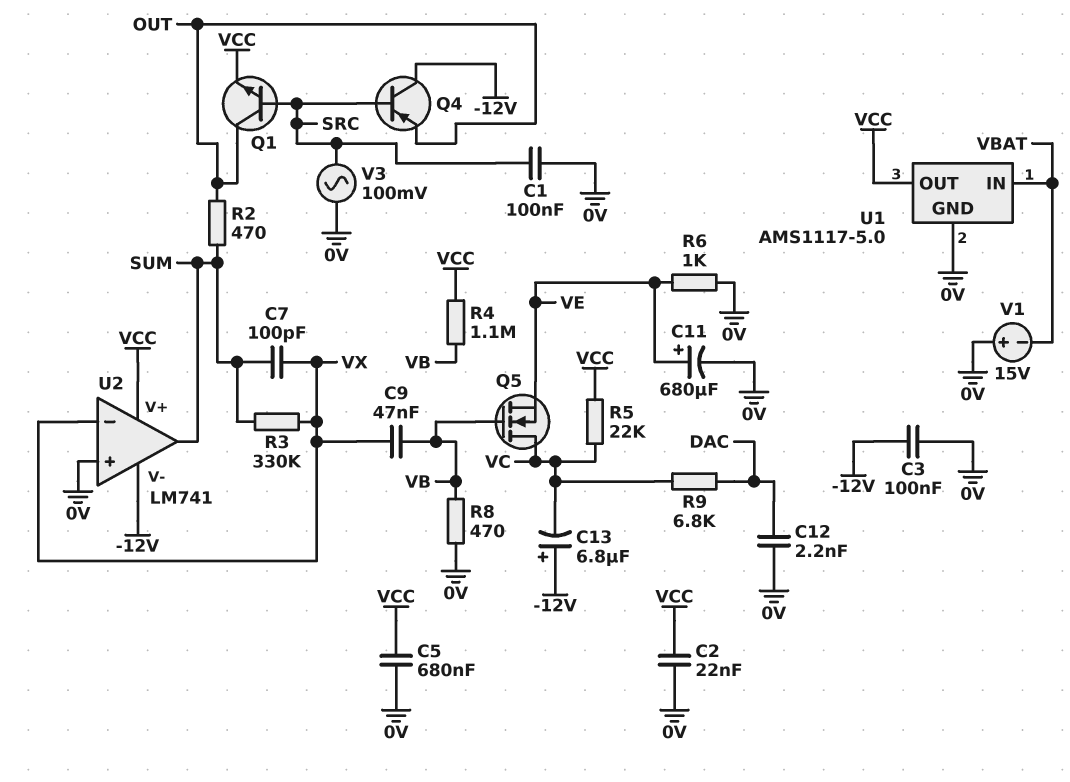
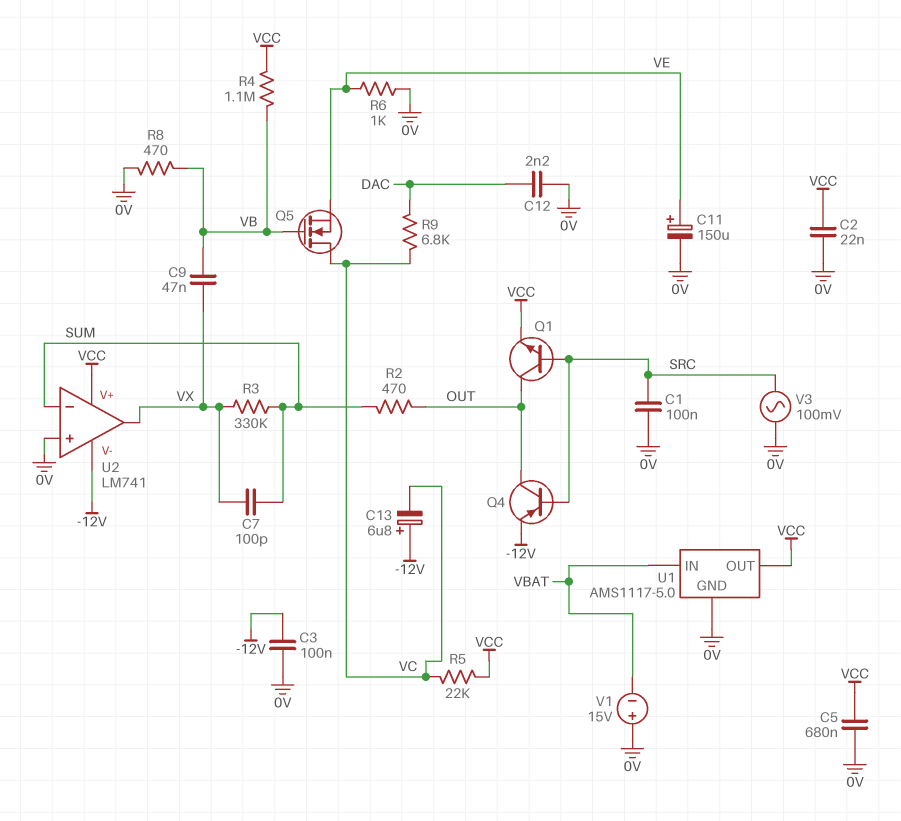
C11: 680uF (plus VE, minus 0V) -> 150uF (plus VE, minus 0V)
Q4: PNP (B SRC, C -12V, E OUT) -> PNP (B SRC, C OUT, E -12V)
U2 pin in-: VX -> SUM
U2 pin out: SUM -> VX

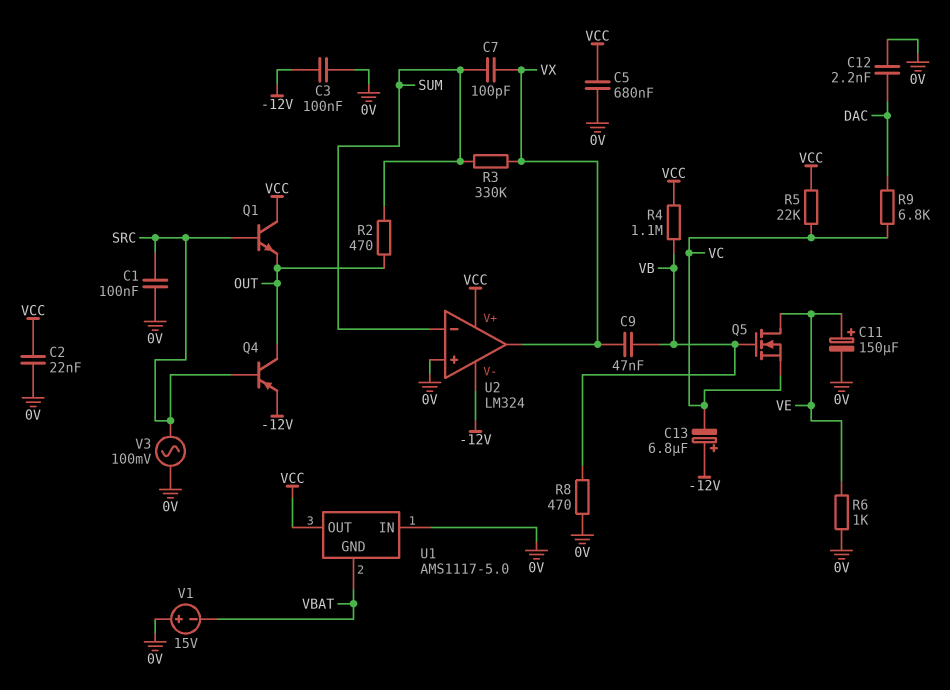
Q1: NPN (B SRC, C OUT, E VCC) -> NPN (B SRC, C VCC, E OUT)
Q5: NMOS (G VB, D VC, S VE) -> NMOS (G VB, D VE, S VC)
U1 pin GND: 0V -> VBAT
U1 pin IN: VBAT -> 0V
U2: LM741 -> LM324

